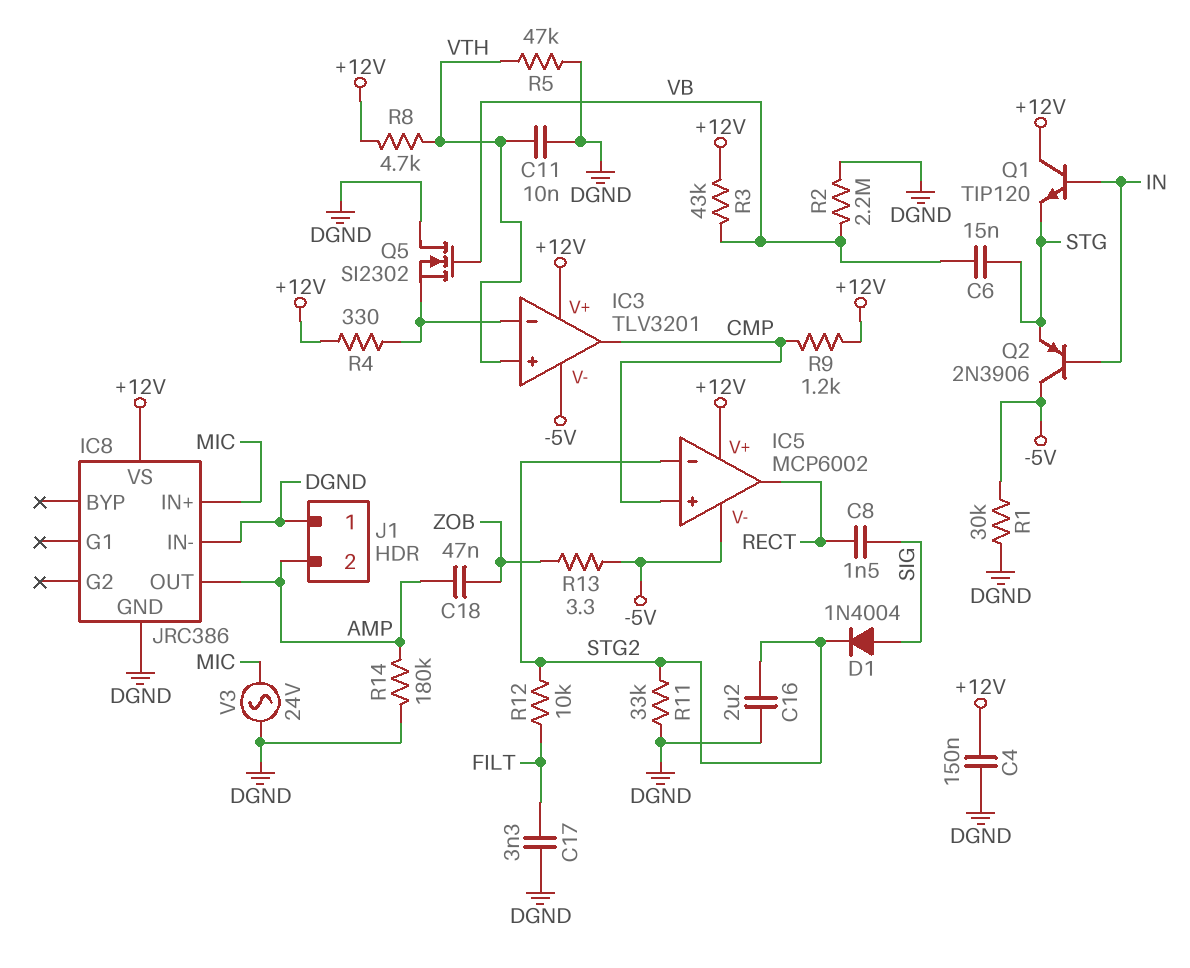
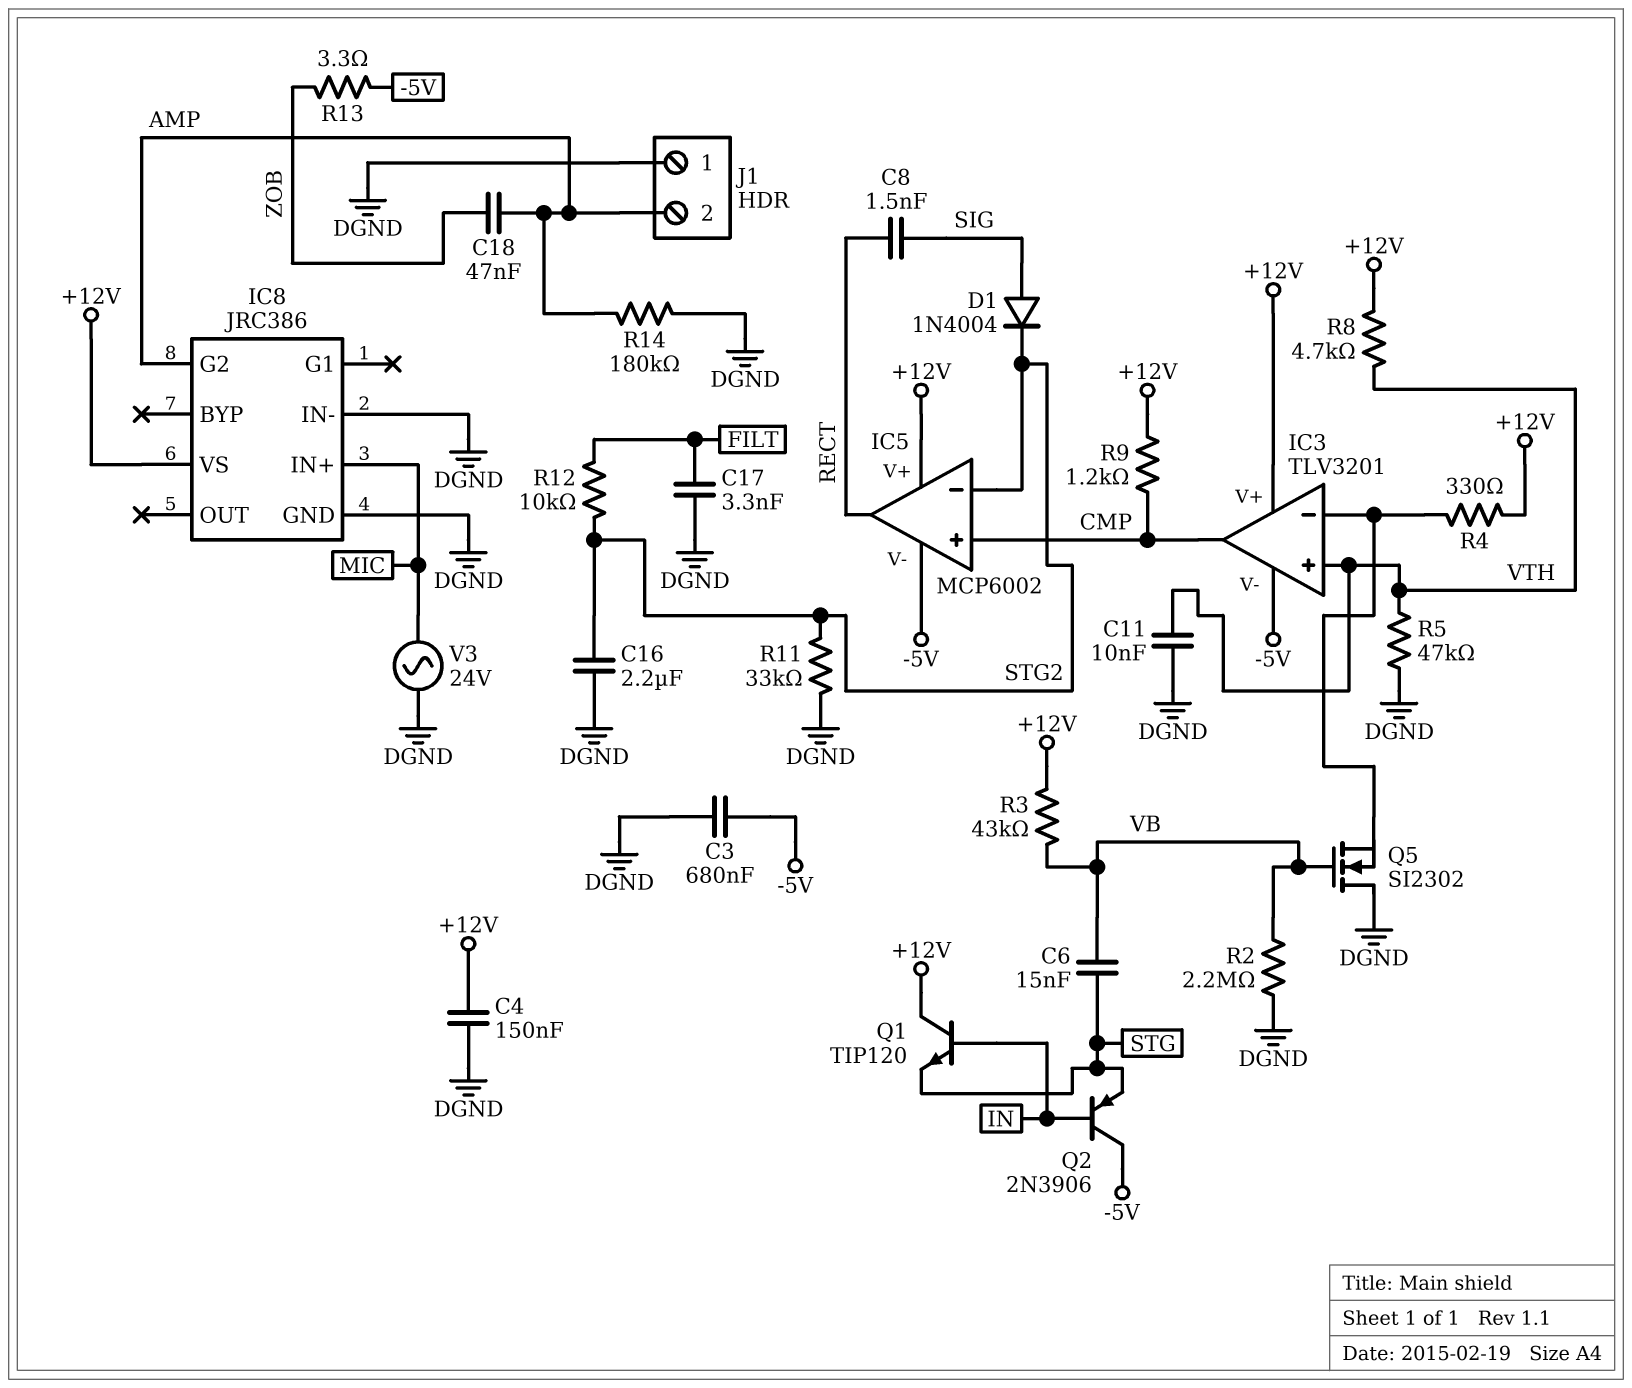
C3: none -> 680nF (-5V, DGND)
IC8 pin G2: none -> AMP
IC8 pin OUT: AMP -> none
R1: 30k (-5V, DGND) -> none

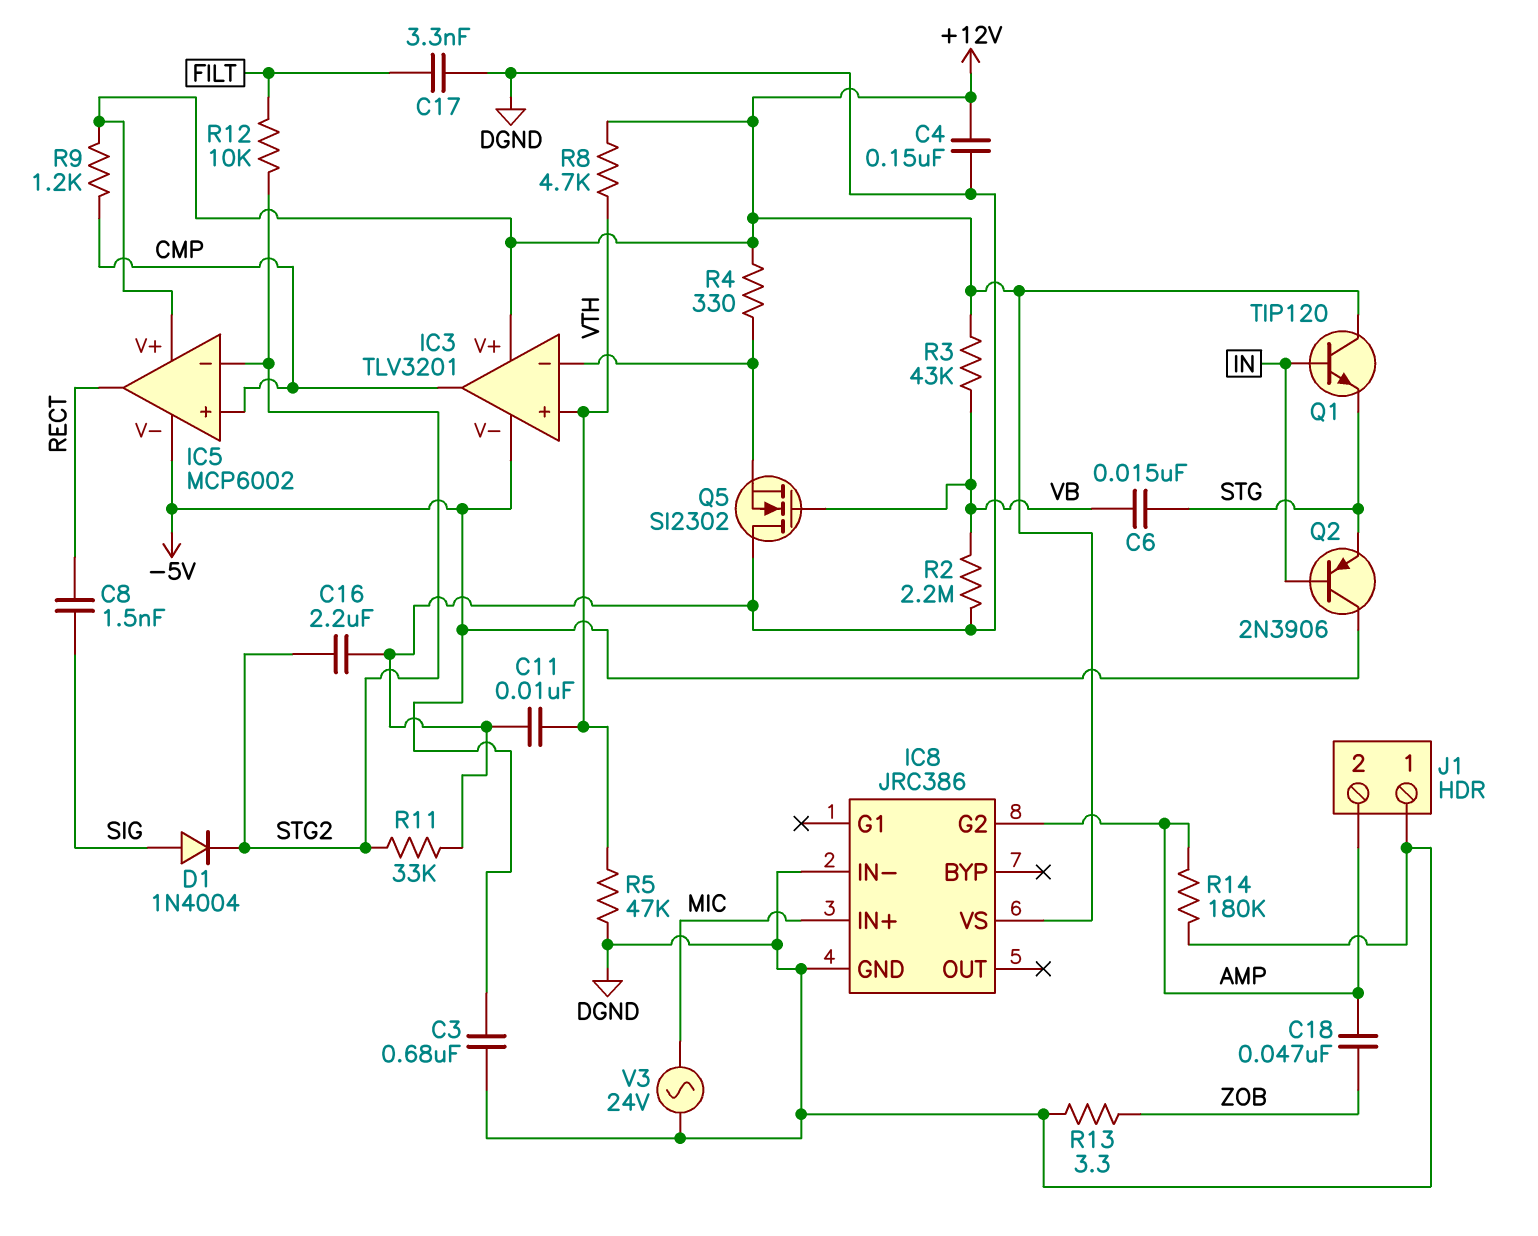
R13: 3.3 (-5V, ZOB) -> 3.3 (DGND, ZOB)

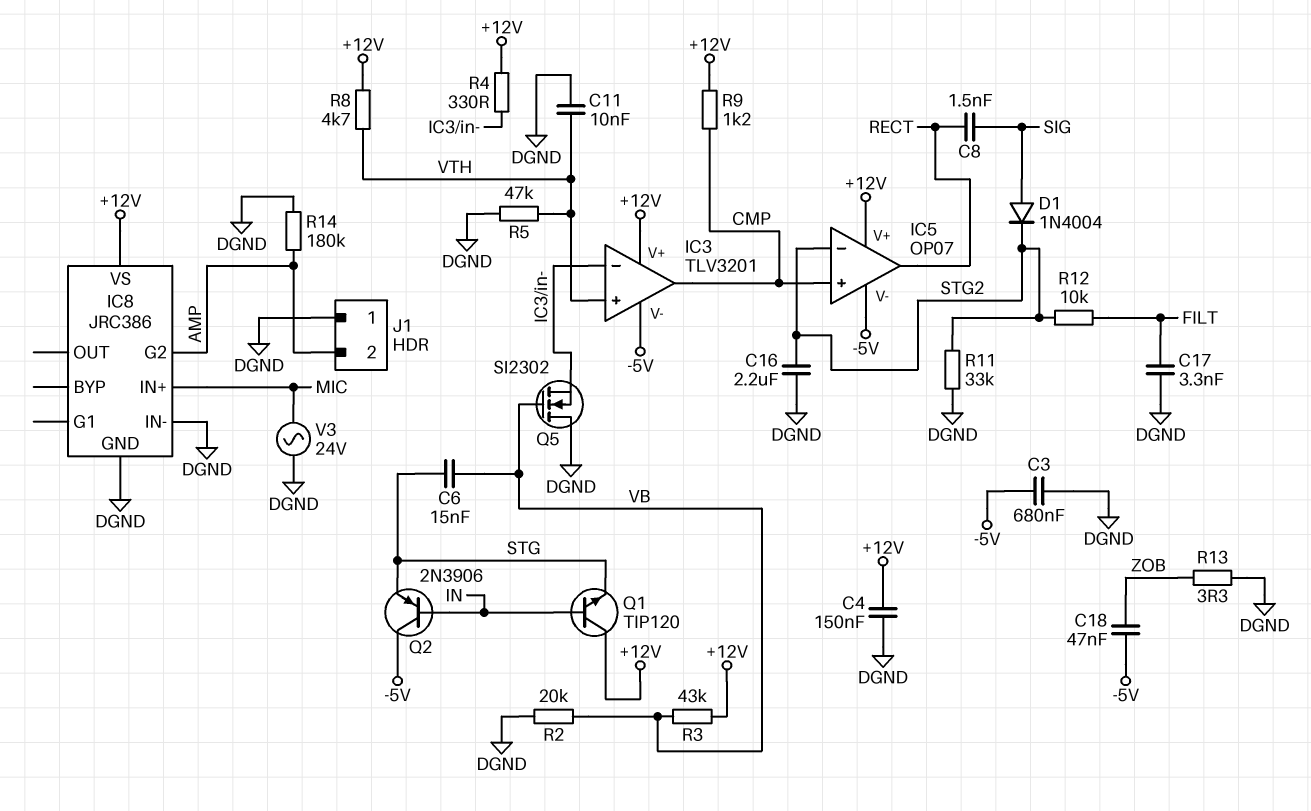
C18: 47nF (AMP, ZOB) -> 47nF (-5V, ZOB)
IC5: MCP6002 -> OP07
R2: 2.2M (DGND, VB) -> 20k (DGND, VB)

